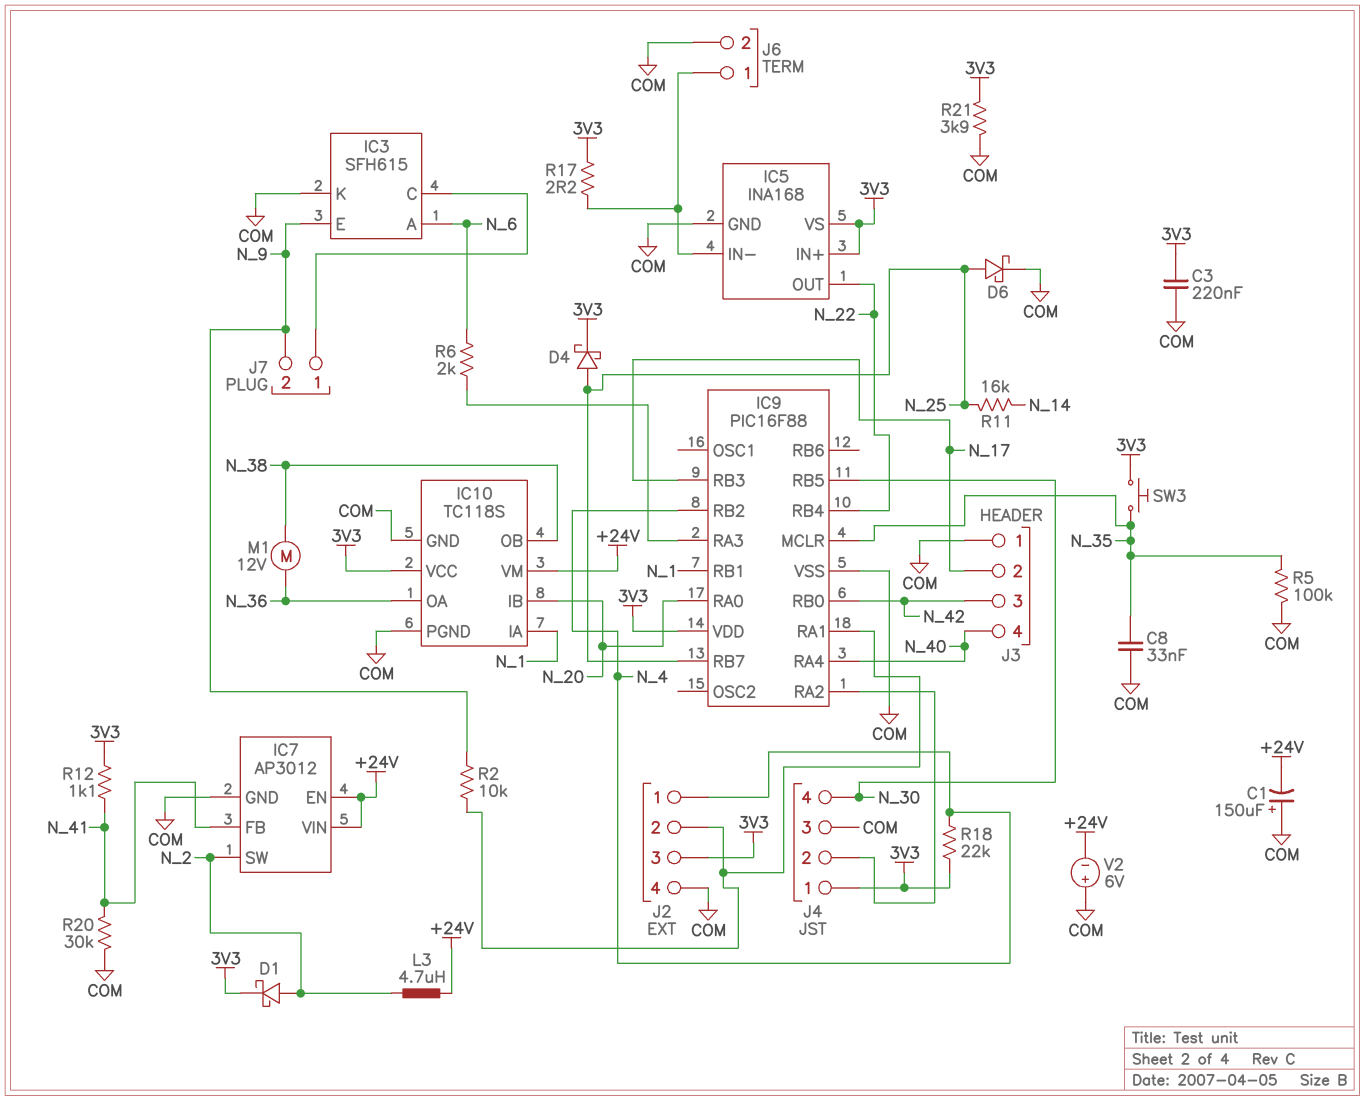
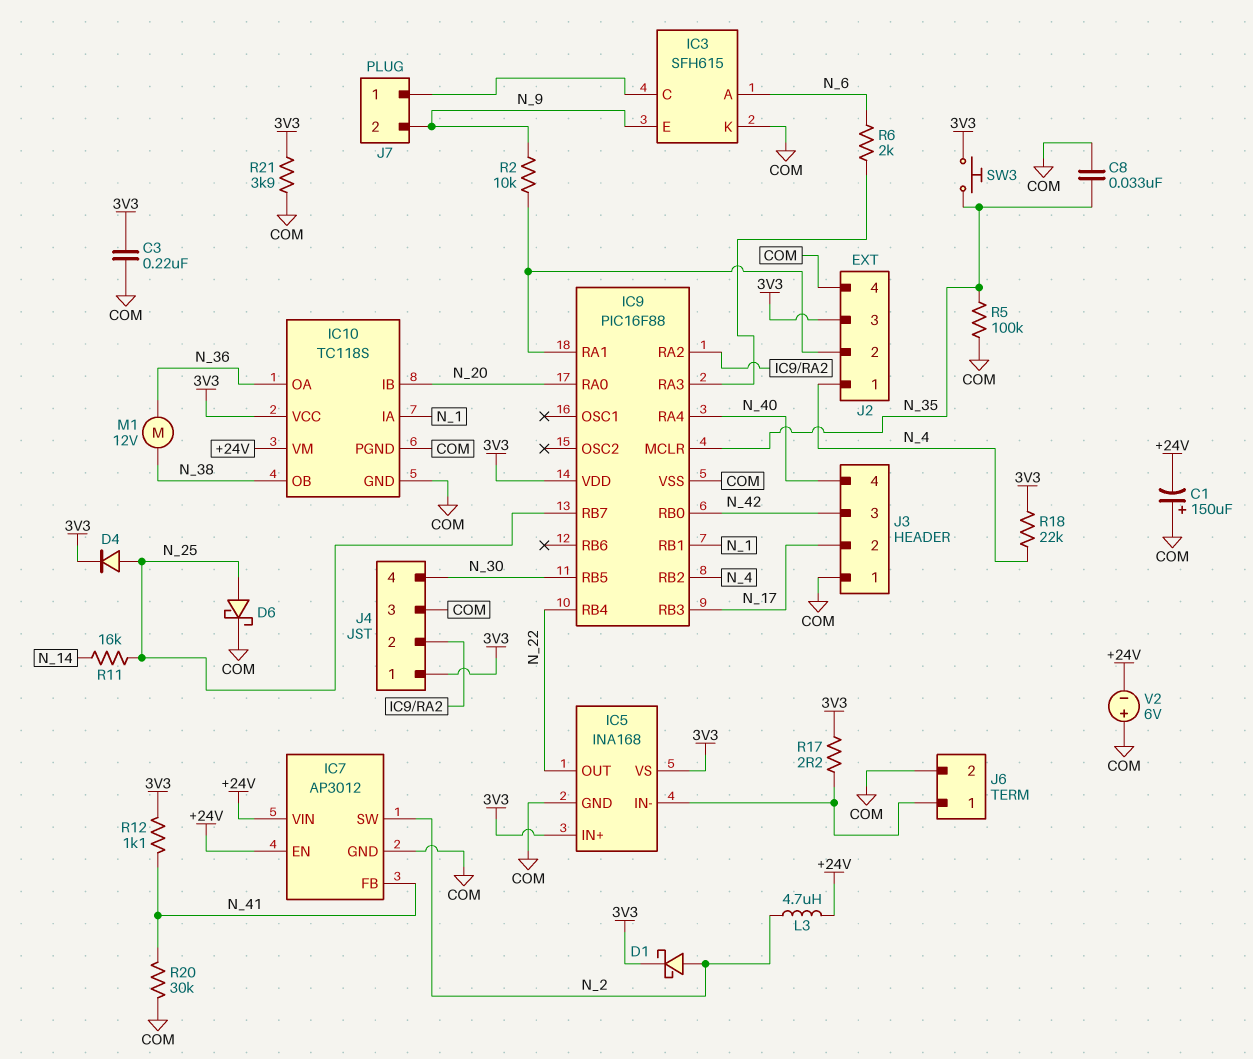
D4: schottky (A N_25, K 3V3) -> diode (A N_25, K 3V3)

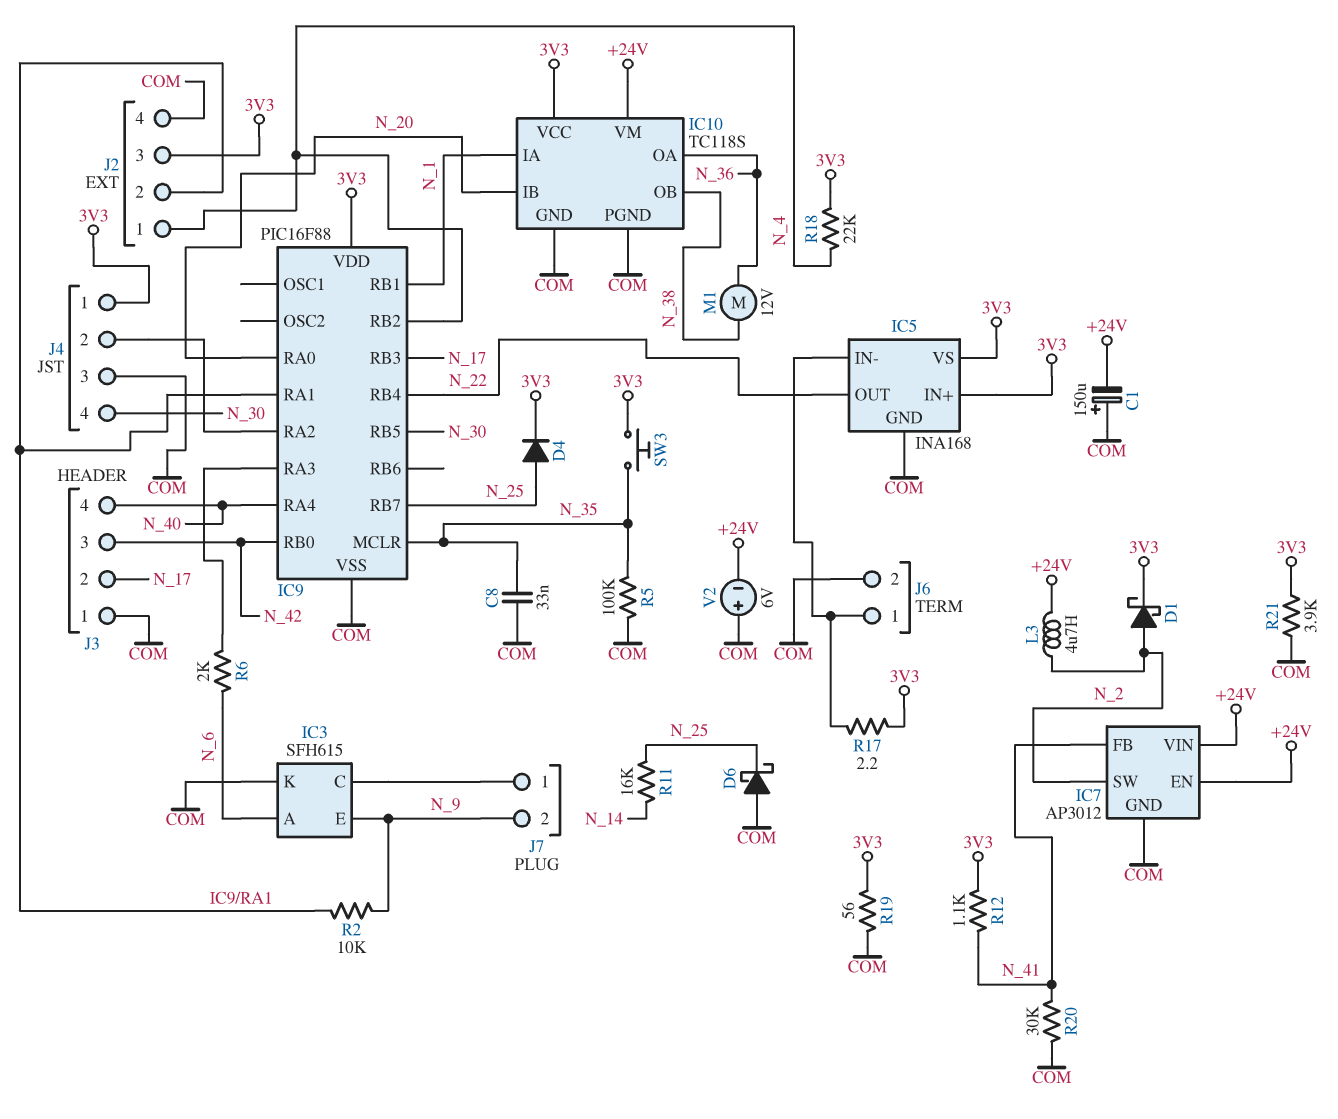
C3: 220nF (3V3, COM) -> none
D6: schottky (A N_25, K COM) -> schottky (A COM, K N_25)
R19: none -> 56 (3V3, COM)

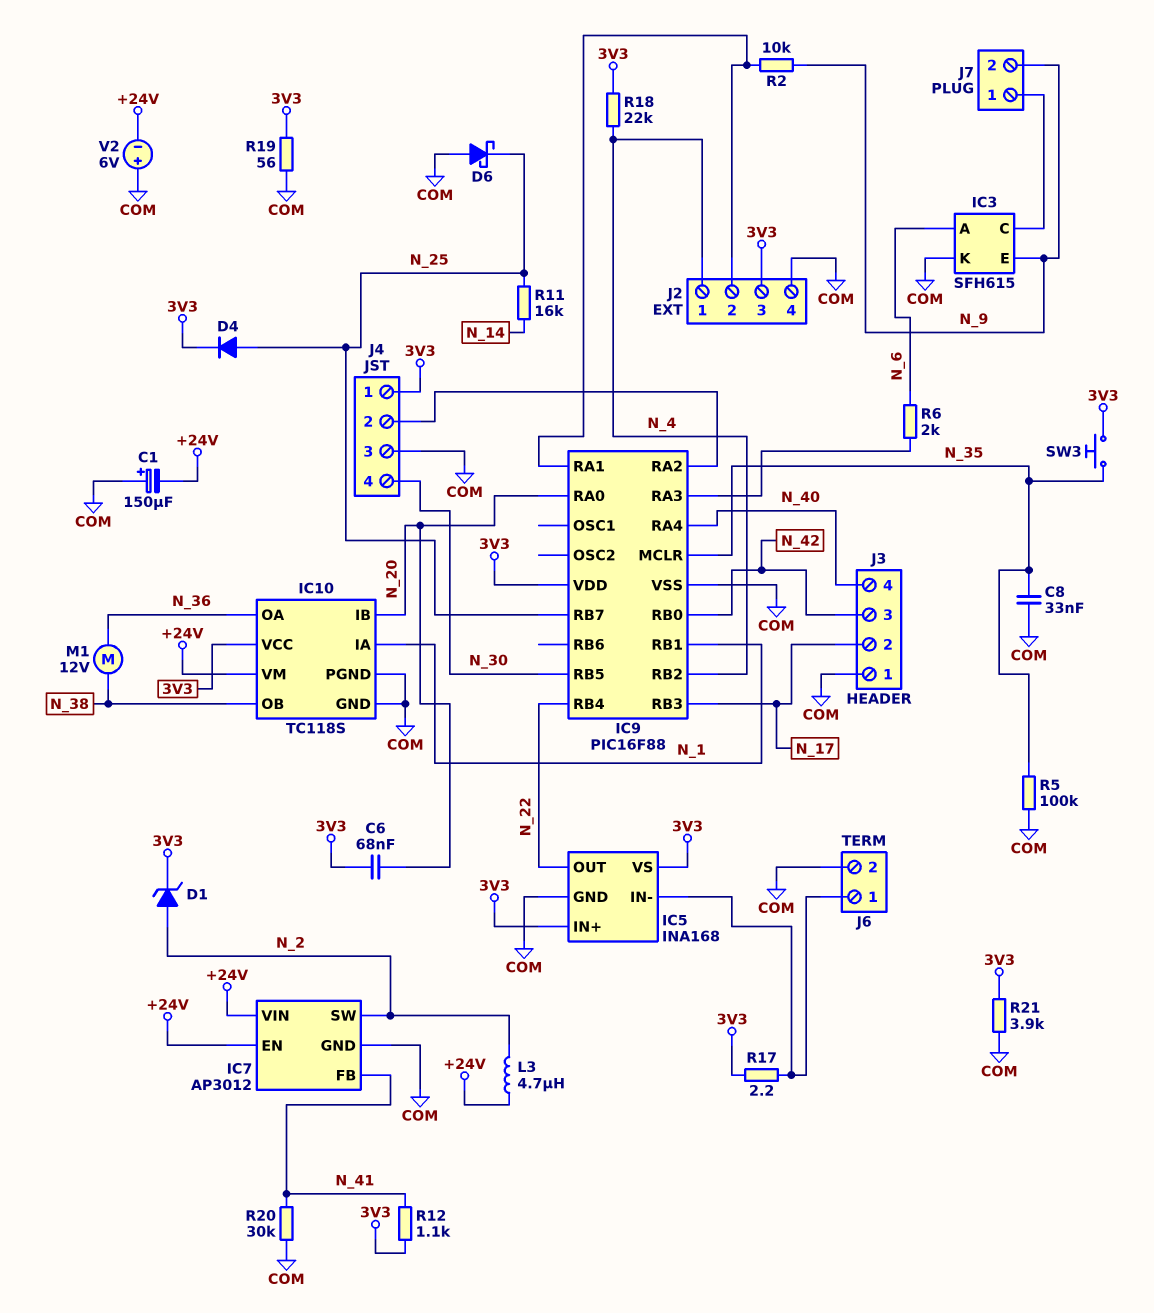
C6: none -> 68nF (3V3, N_20)
D1: schottky (A N_2, K 3V3) -> zener (A N_2, K 3V3)

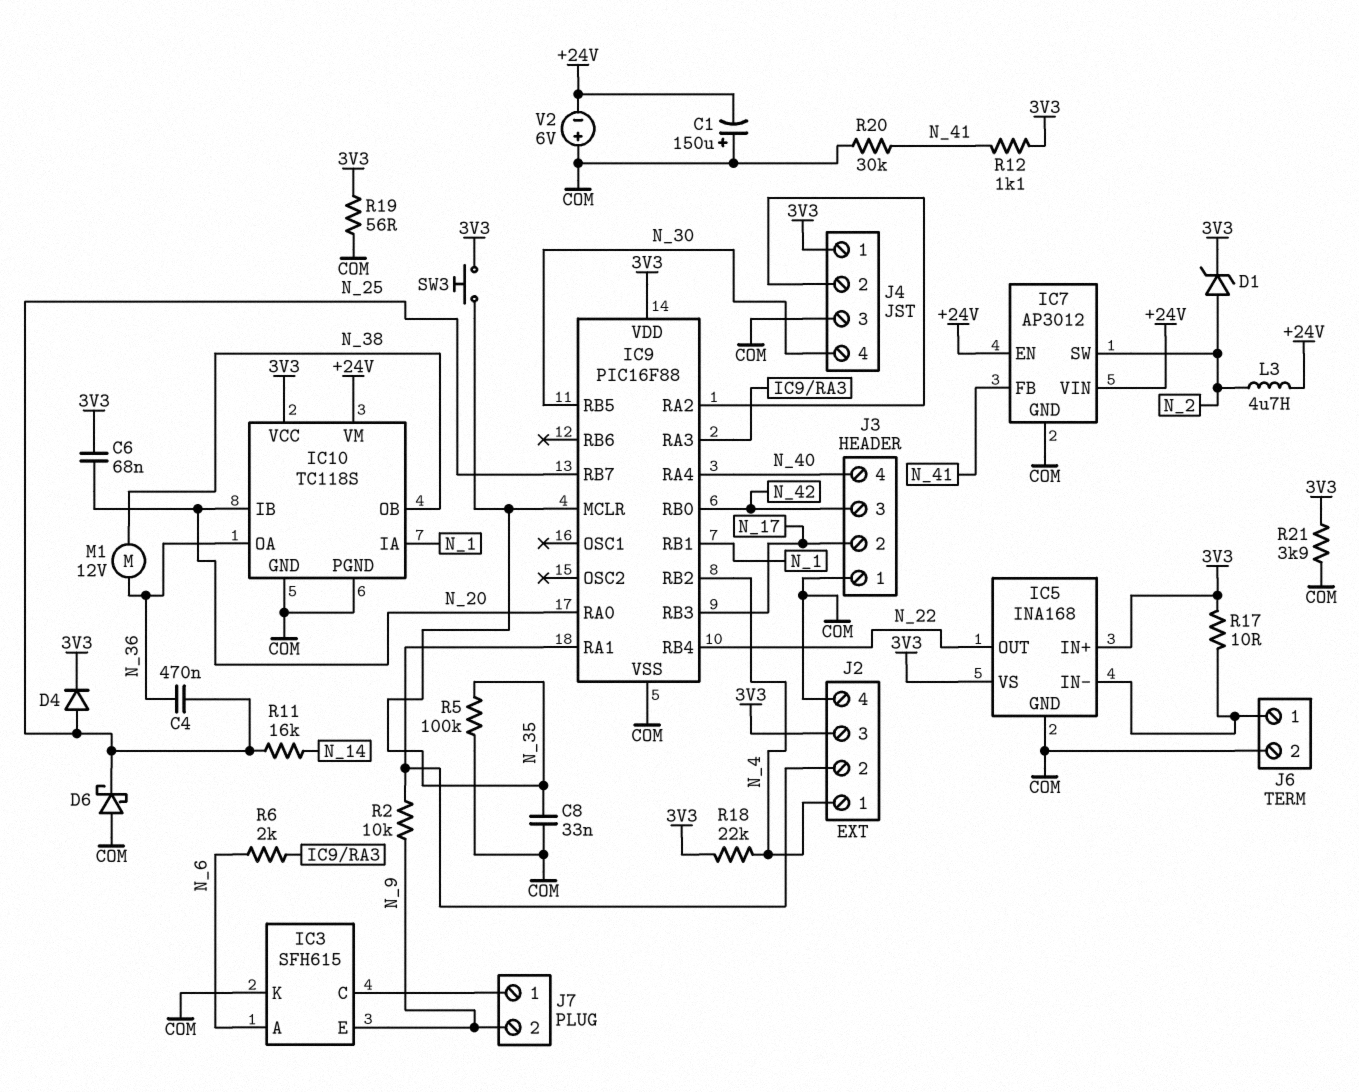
C4: none -> 470nF (N_25, N_36)
R17: 2.2 (3V3, IC5/IN-) -> 10 (3V3, IC5/IN-)

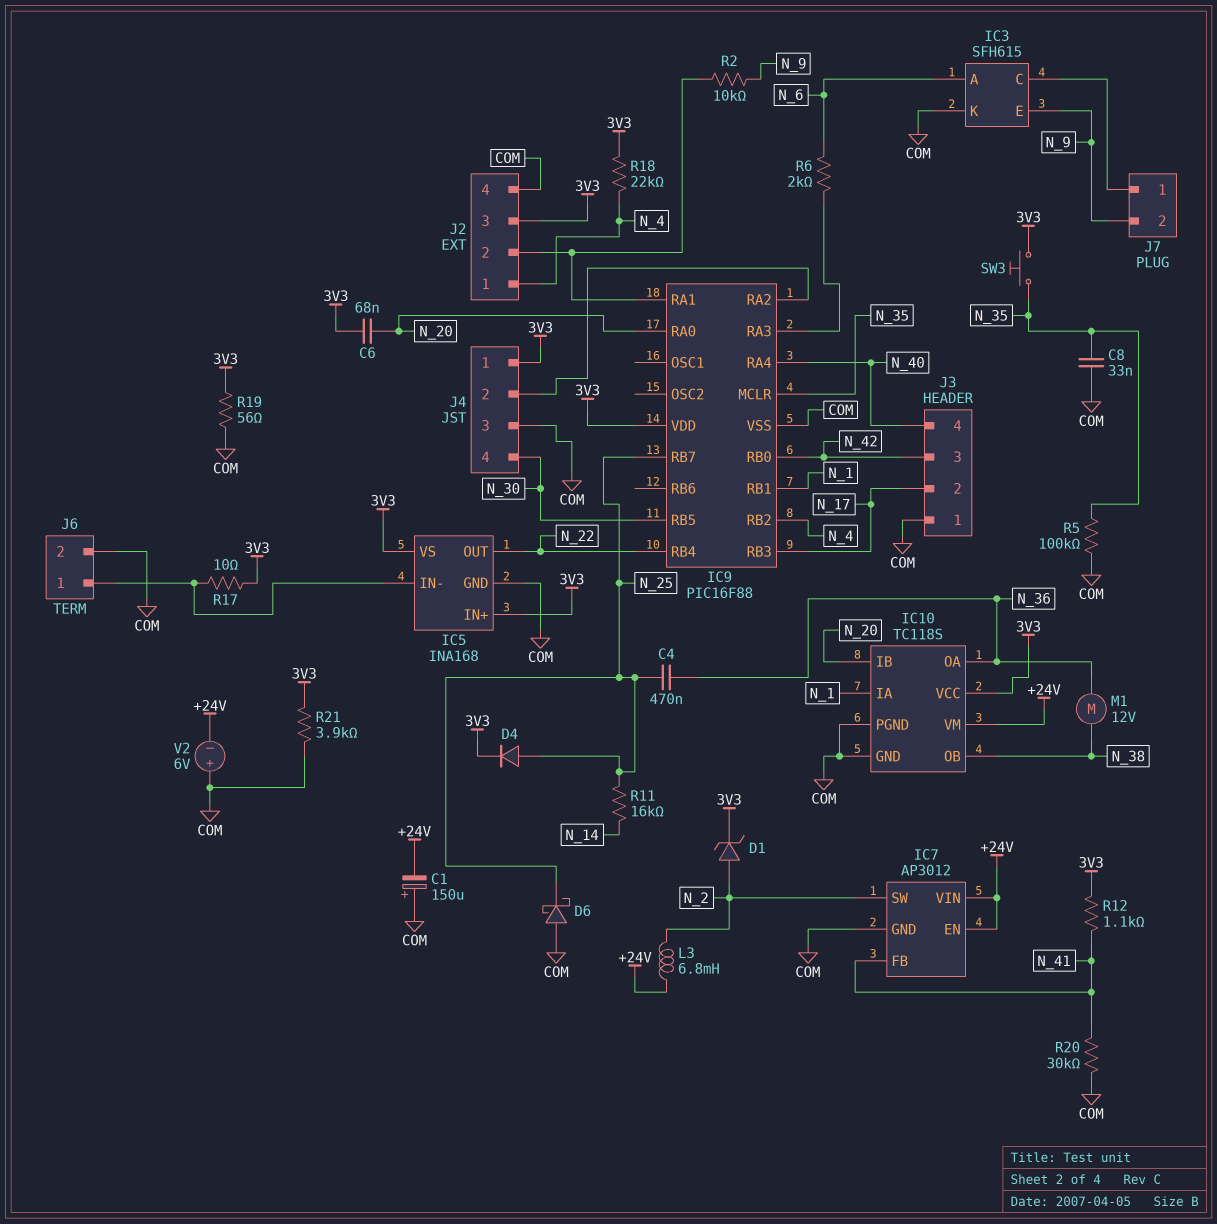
L3: 4.7uH (+24V, N_2) -> 6.8mH (+24V, N_2)

